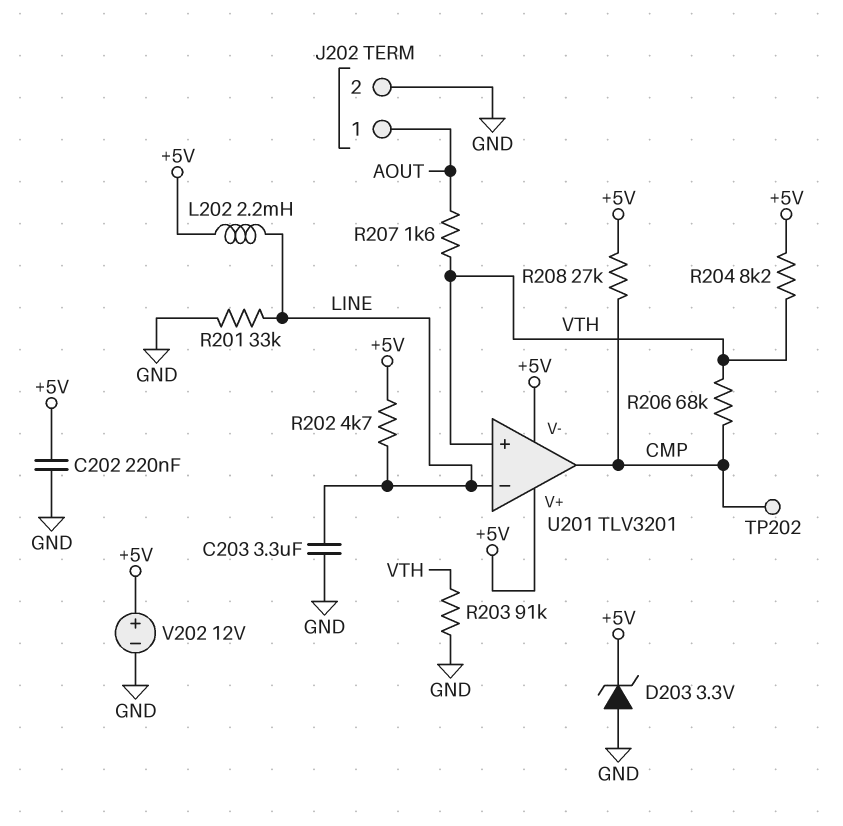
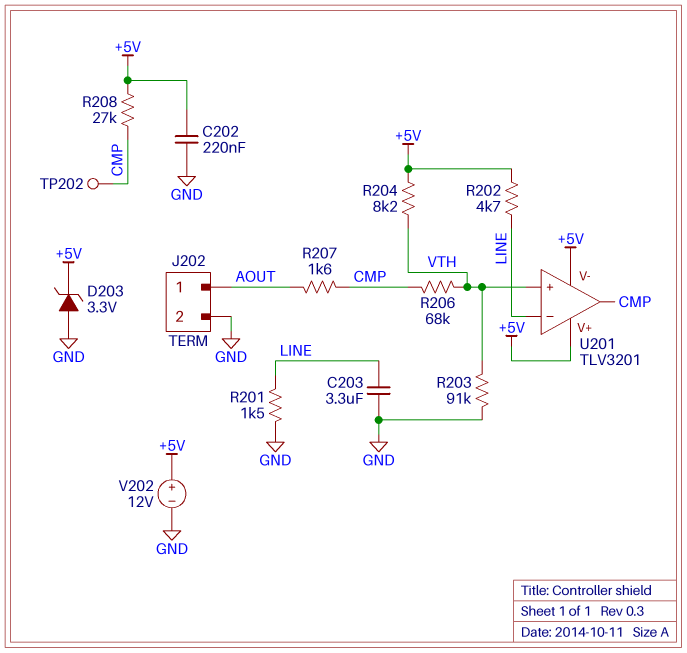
L202: 2.2mH (+5V, LINE) -> none
R201: 33k (GND, LINE) -> 1.5k (GND, LINE)
R207: 1.6k (AOUT, VTH) -> 1.6k (AOUT, CMP)

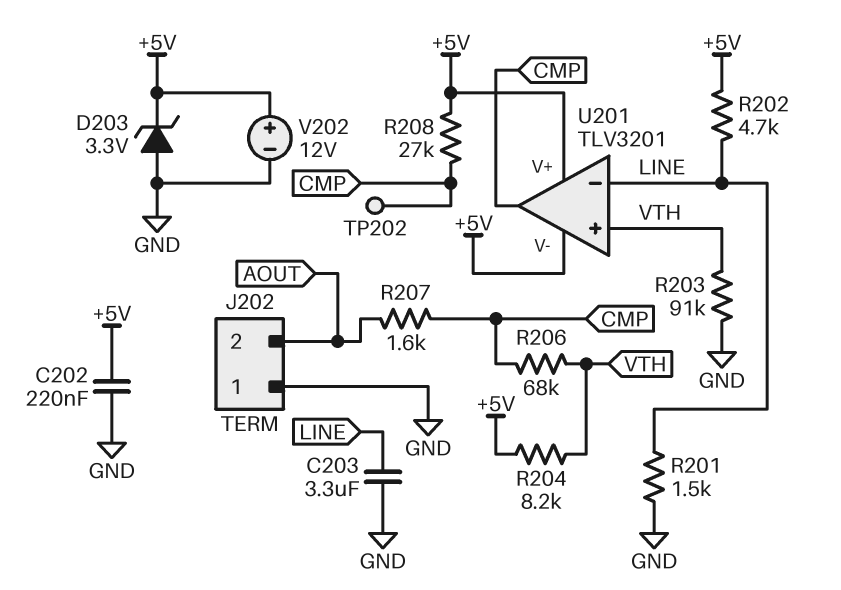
J202 pin 1: AOUT -> GND
J202 pin 2: GND -> AOUT

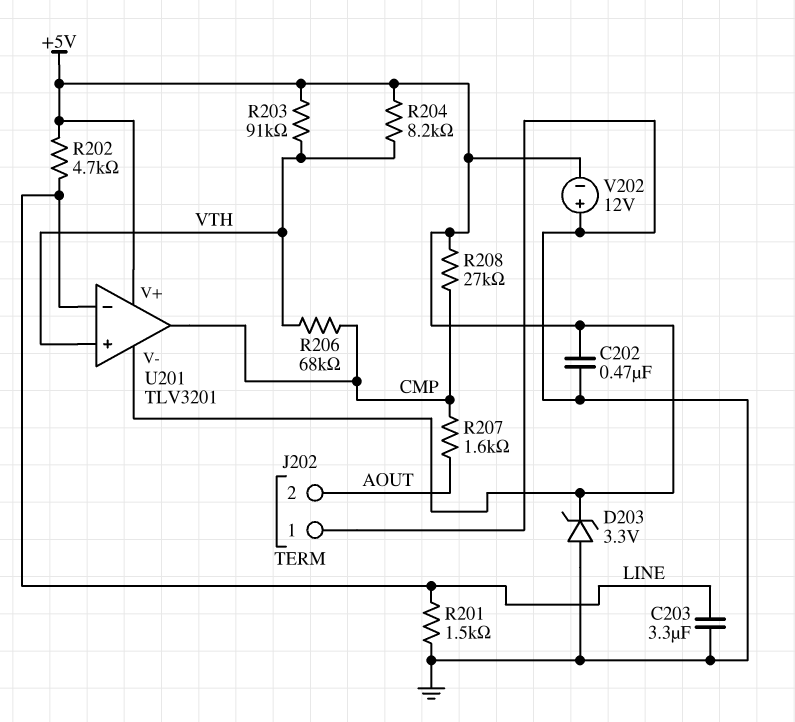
C202: 220nF (+5V, GND) -> 470nF (+5V, GND)
R203: 91k (GND, VTH) -> 91k (+5V, VTH)
TP202: test point (CMP) -> none
V202: 12V (plus +5V, minus GND) -> 12V (plus GND, minus +5V)

